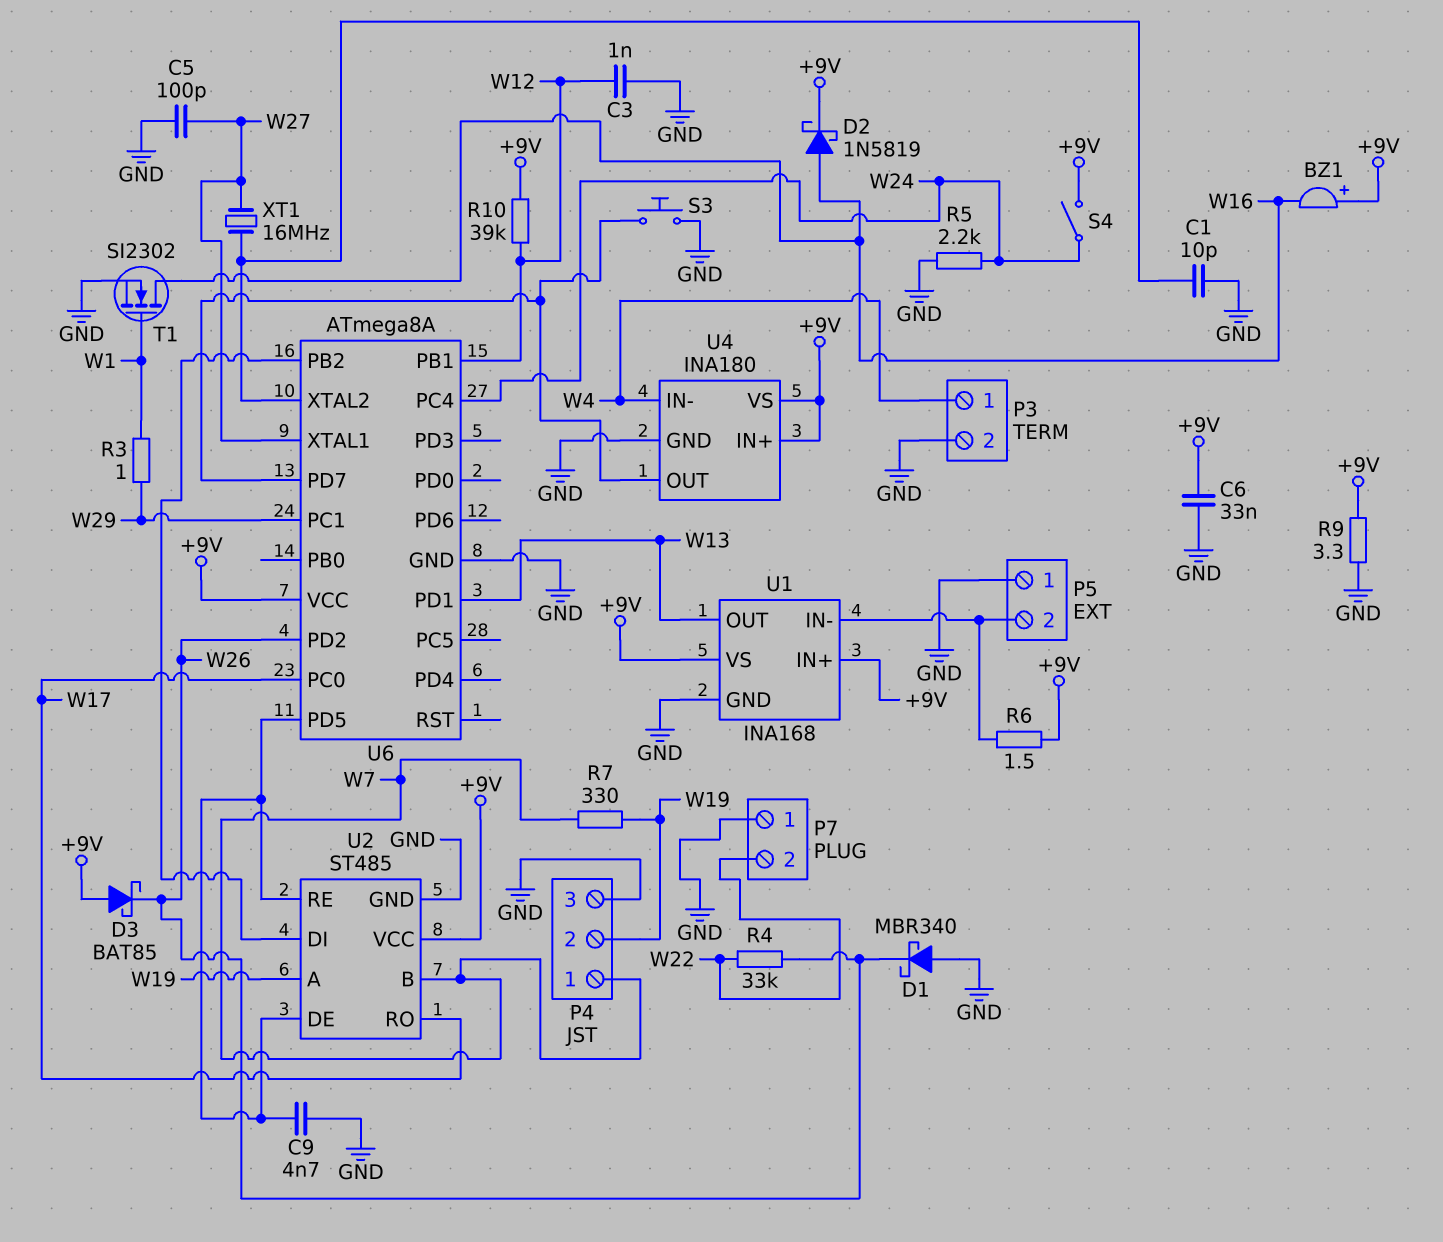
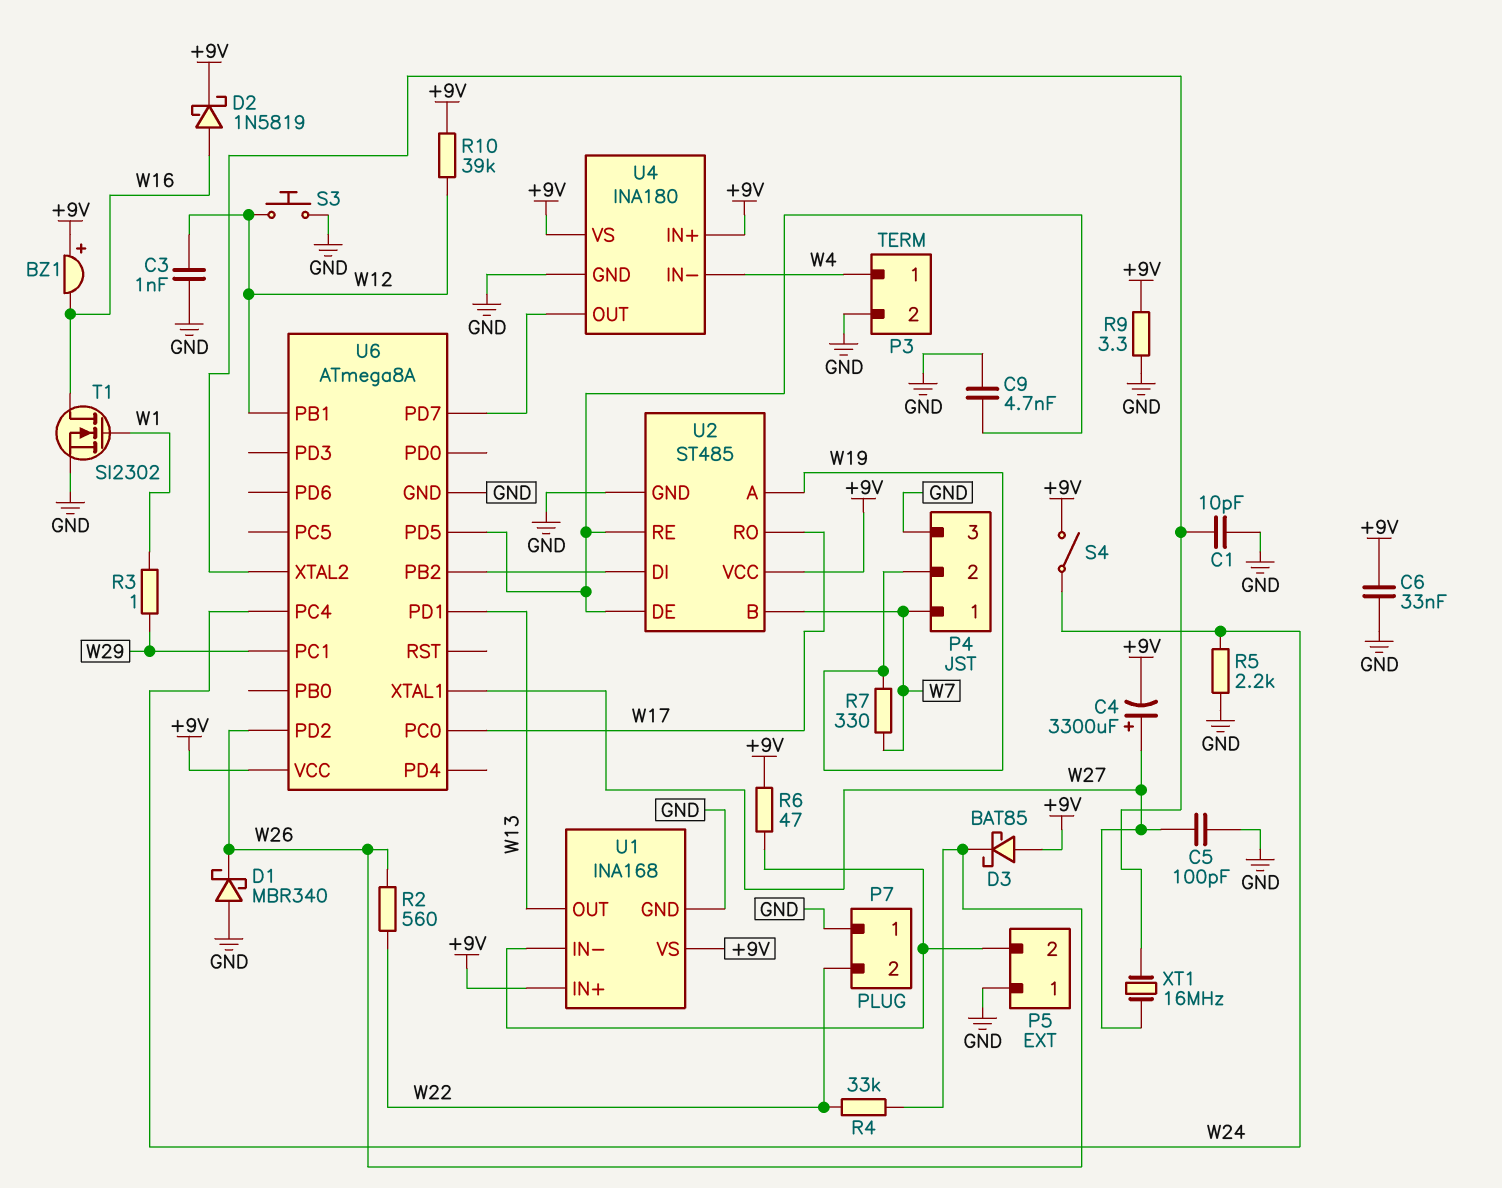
C4: none -> 3300uF (plus W27, minus +9V)
R2: none -> 560 (W22, W26)
R6: 1.5 (+9V, P5/2) -> 47 (+9V, P5/2)
S3: button (GND, U4/OUT) -> button (GND, W12)

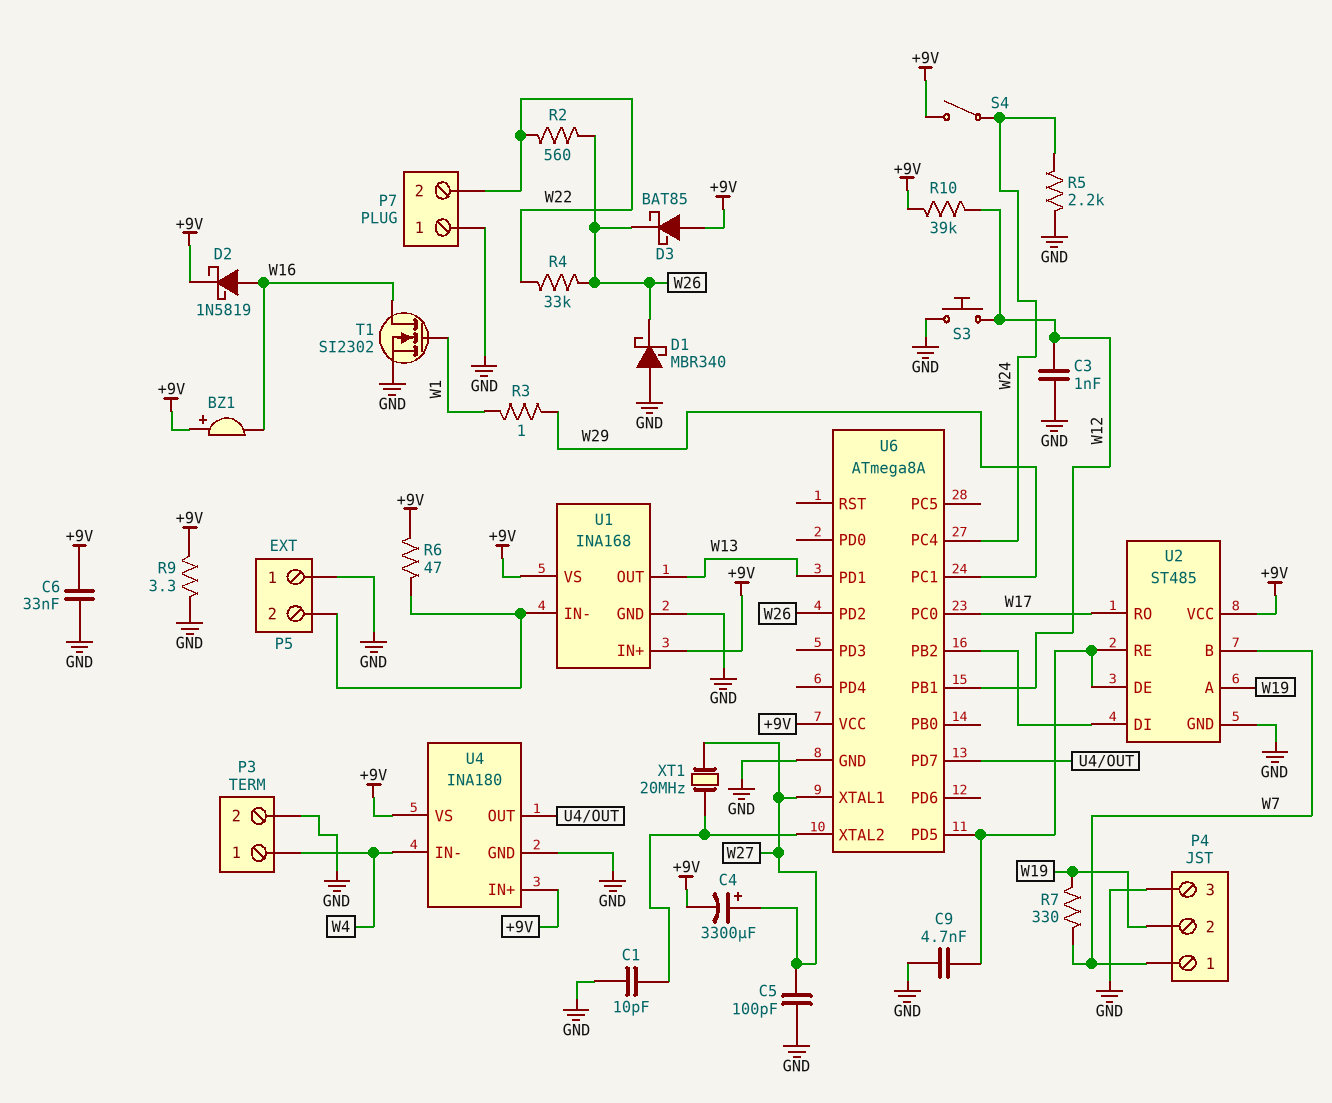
XT1: 16MHz (U6/XTAL2, W27) -> 20MHz (U6/XTAL2, W27)

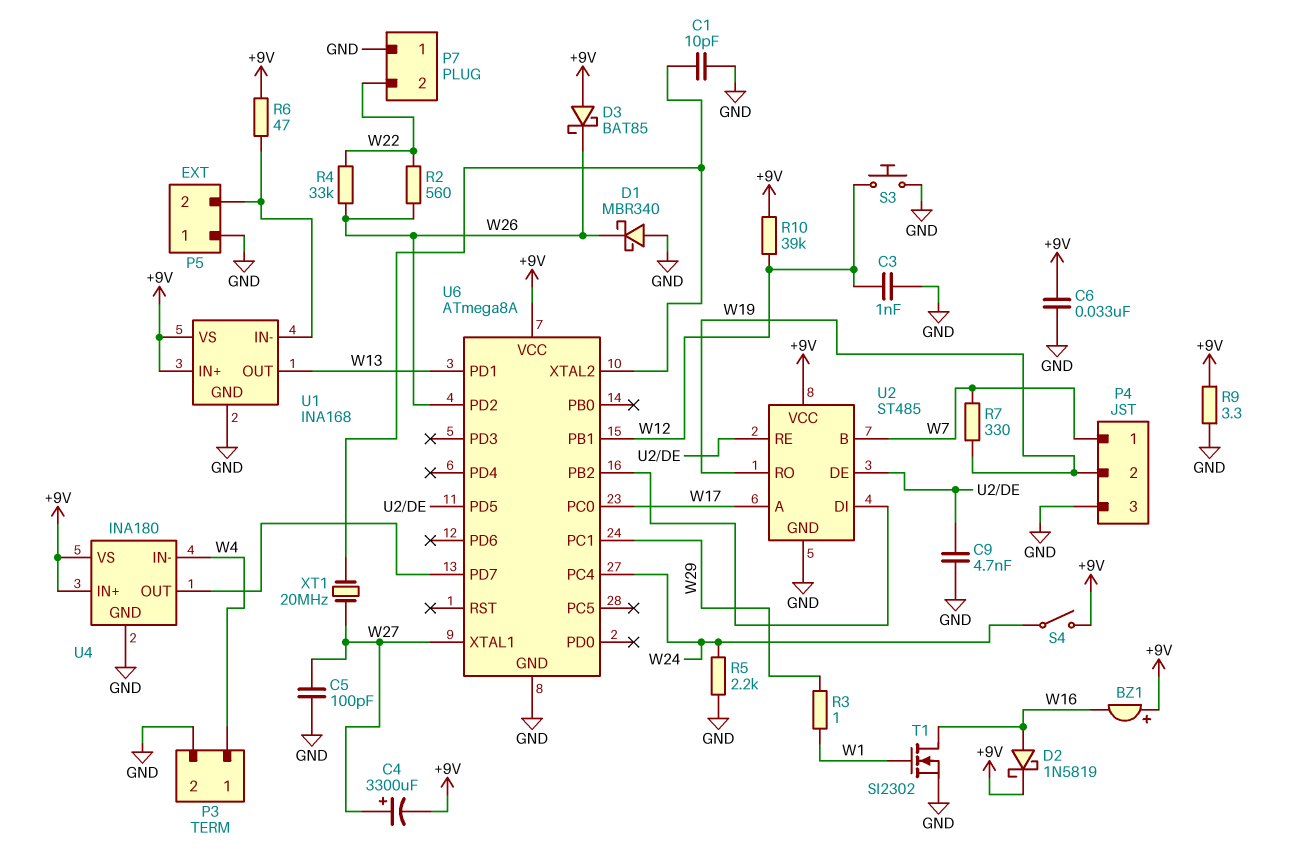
U2 pin A: W19 -> W17
U2 pin RO: W17 -> W19

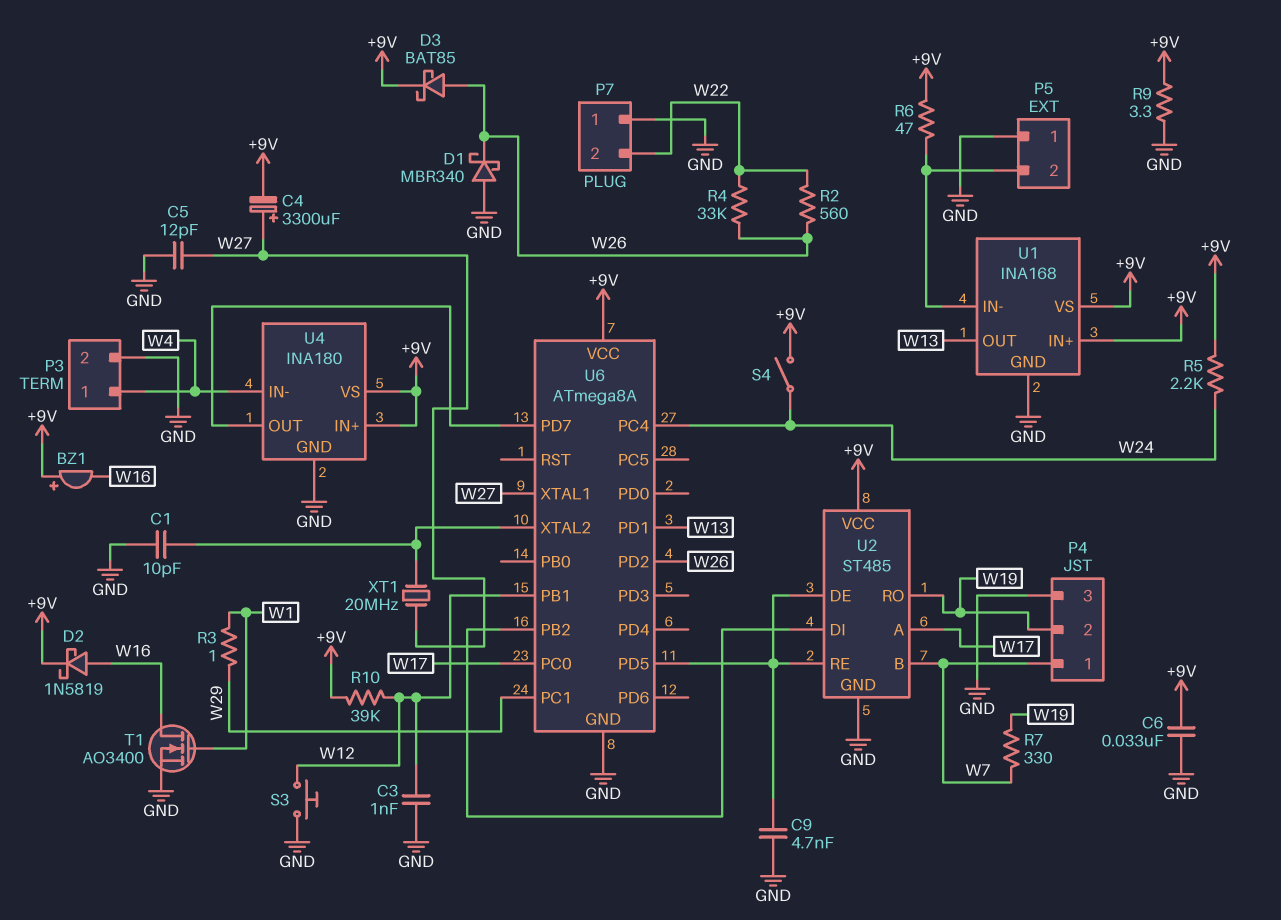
C5: 100pF (GND, W27) -> 12pF (GND, W27)
D3: schottky BAT85 (A +9V, K W26) -> schottky BAT85 (A W26, K +9V)
R5: 2.2k (GND, W24) -> 2.2k (+9V, W24)
T1: NMOS SI2302 (G W1, D W16, S GND) -> NMOS AO3400 (G W1, D W16, S GND)

